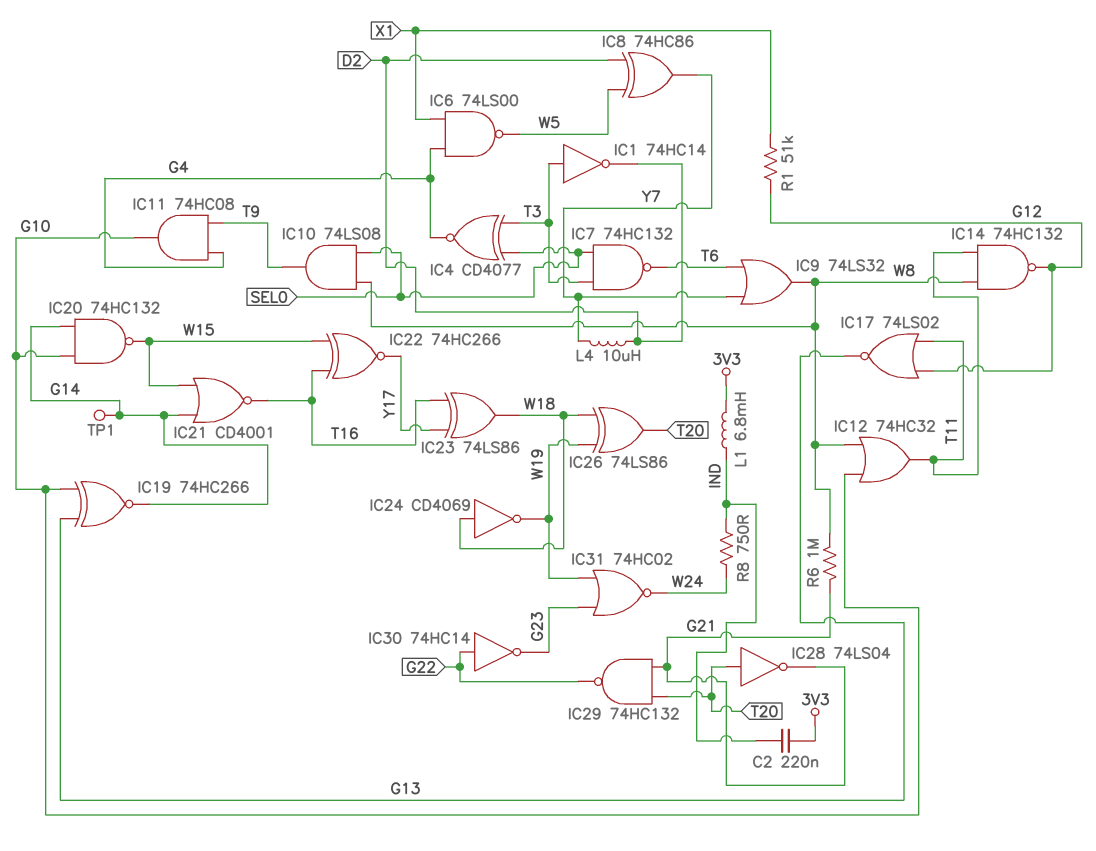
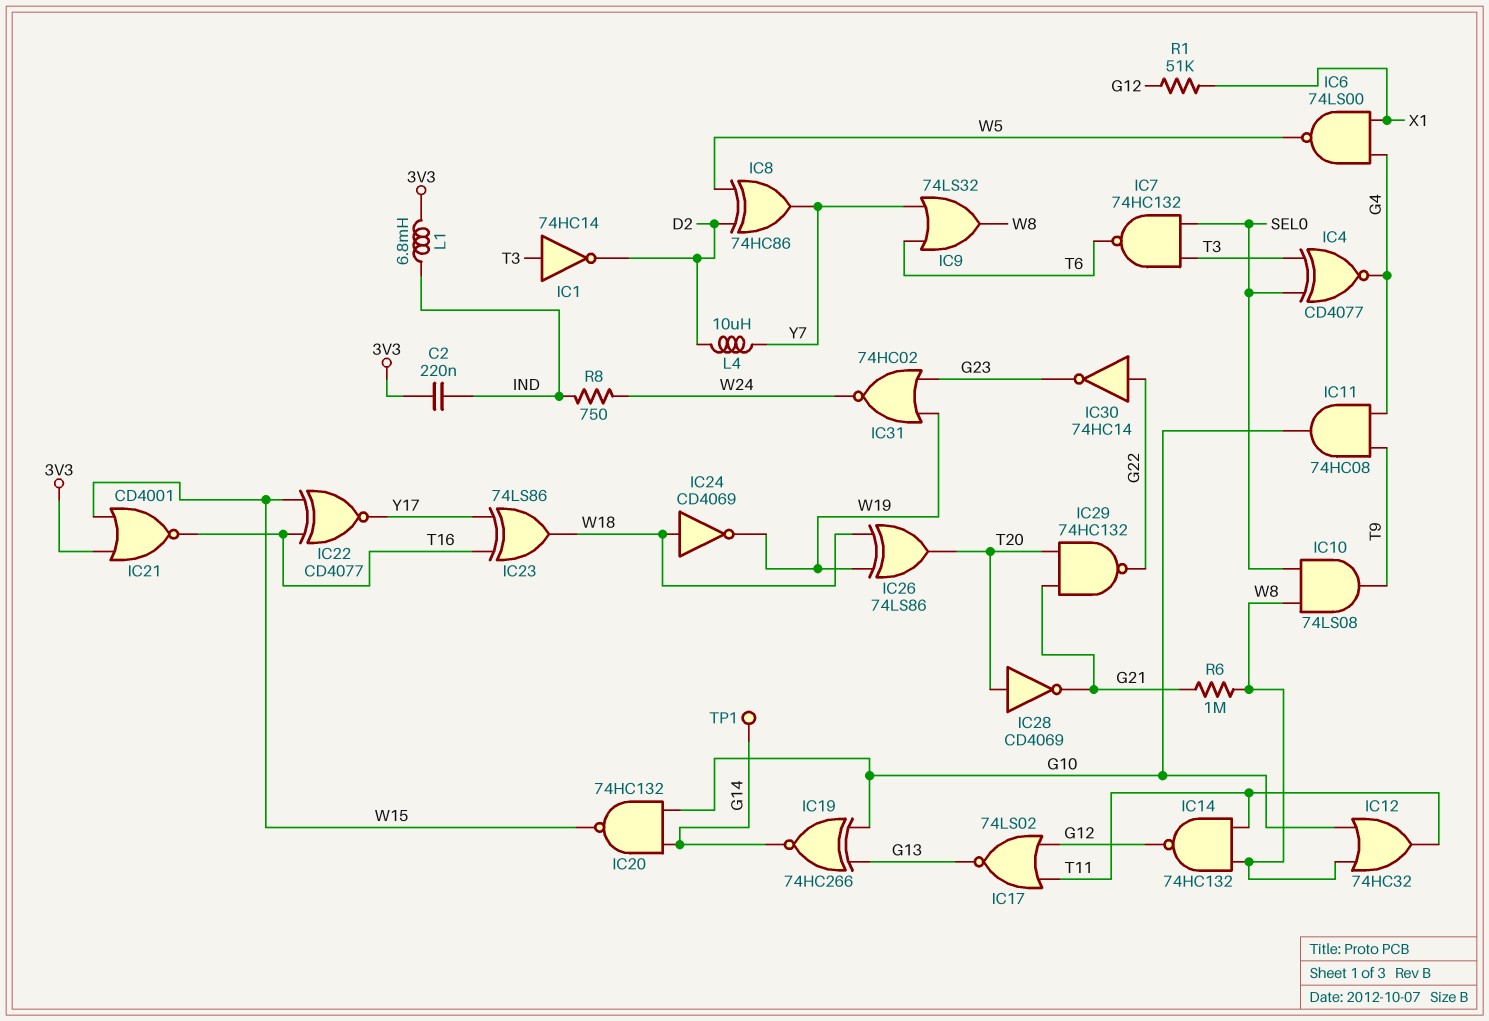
IC21: NOR CD4001 (in G14, in W15, out T16) -> NOR CD4001 (in 3V3, in W15, out T16)
IC22: XNOR 74HC266 (in T16, in W15, out Y17) -> XNOR CD4077 (in T16, in W15, out Y17)
IC28: NOT 74LS04 (in T20, out G21) -> NOT CD4069 (in T20, out G21)

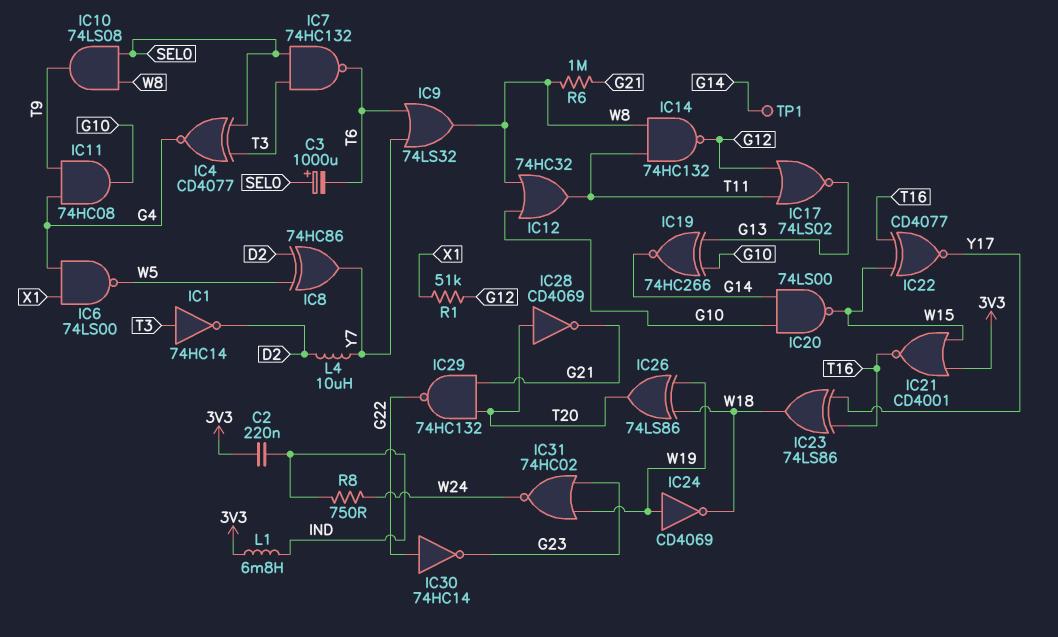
C3: none -> 1000uF (plus SEL0, minus T6)
IC20: NAND 74HC132 (in G10, in G14, out W15) -> NAND 74LS00 (in G10, in G14, out W15)
IC24: NOT CD4069 (in W18, out W19) -> NOT CD4069 (in W19, out W18)

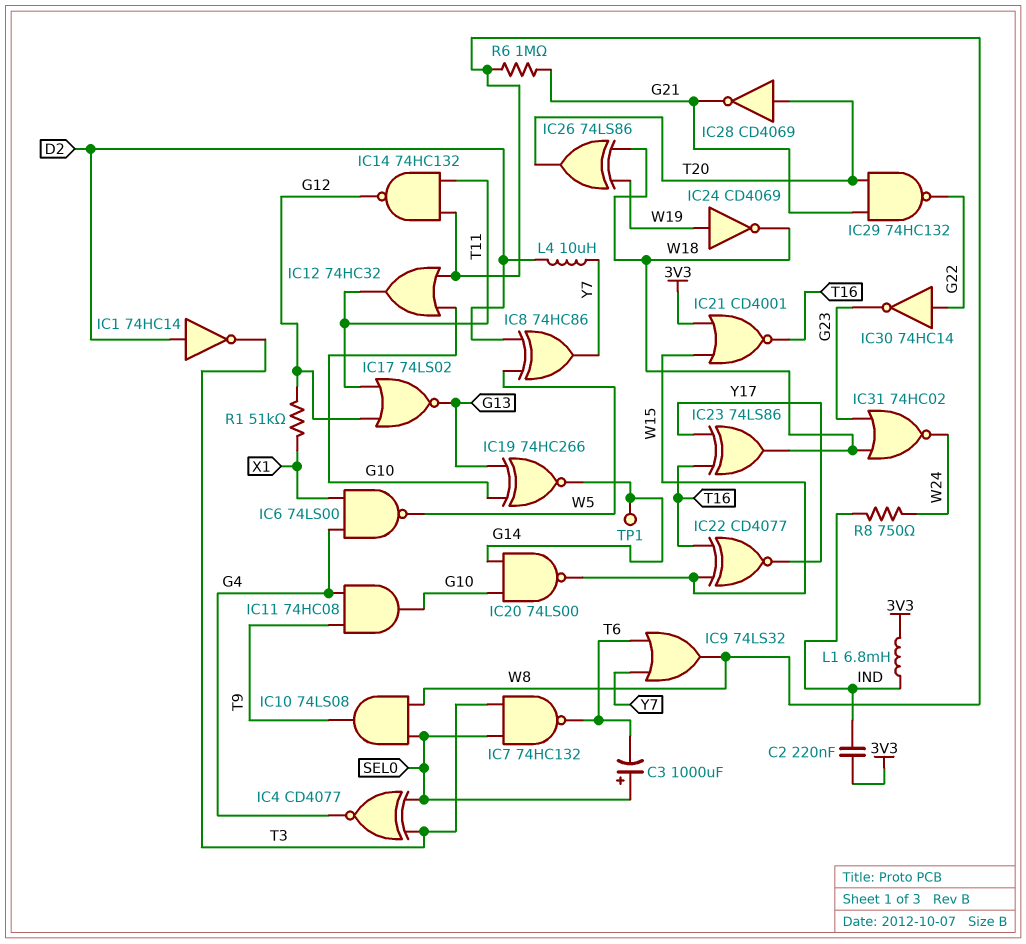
IC1: NOT 74HC14 (in T3, out D2) -> NOT 74HC14 (in D2, out T3)
IC31: NOR 74HC02 (in G23, in W19, out W24) -> NOR 74HC02 (in G23, in W18, out W24)

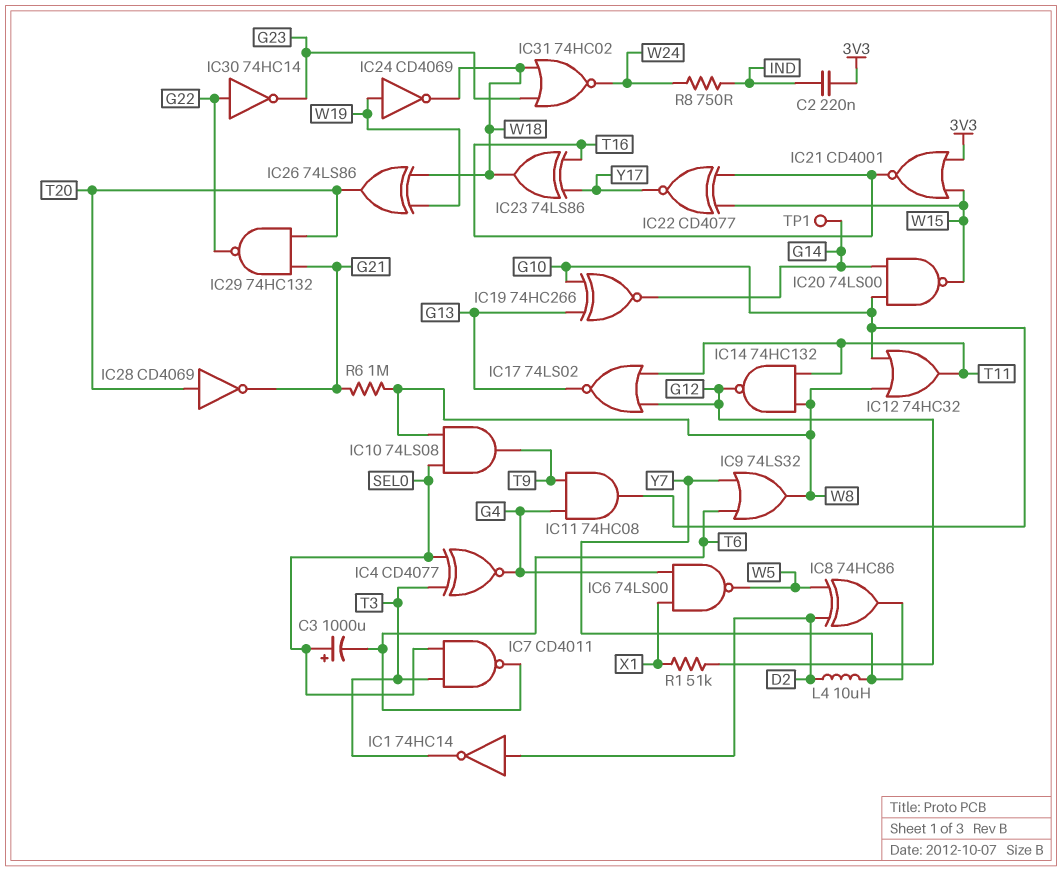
IC7: NAND 74HC132 (in SEL0, in T3, out T6) -> NAND CD4011 (in SEL0, in T3, out T6)
L1: 6.8mH (3V3, IND) -> none

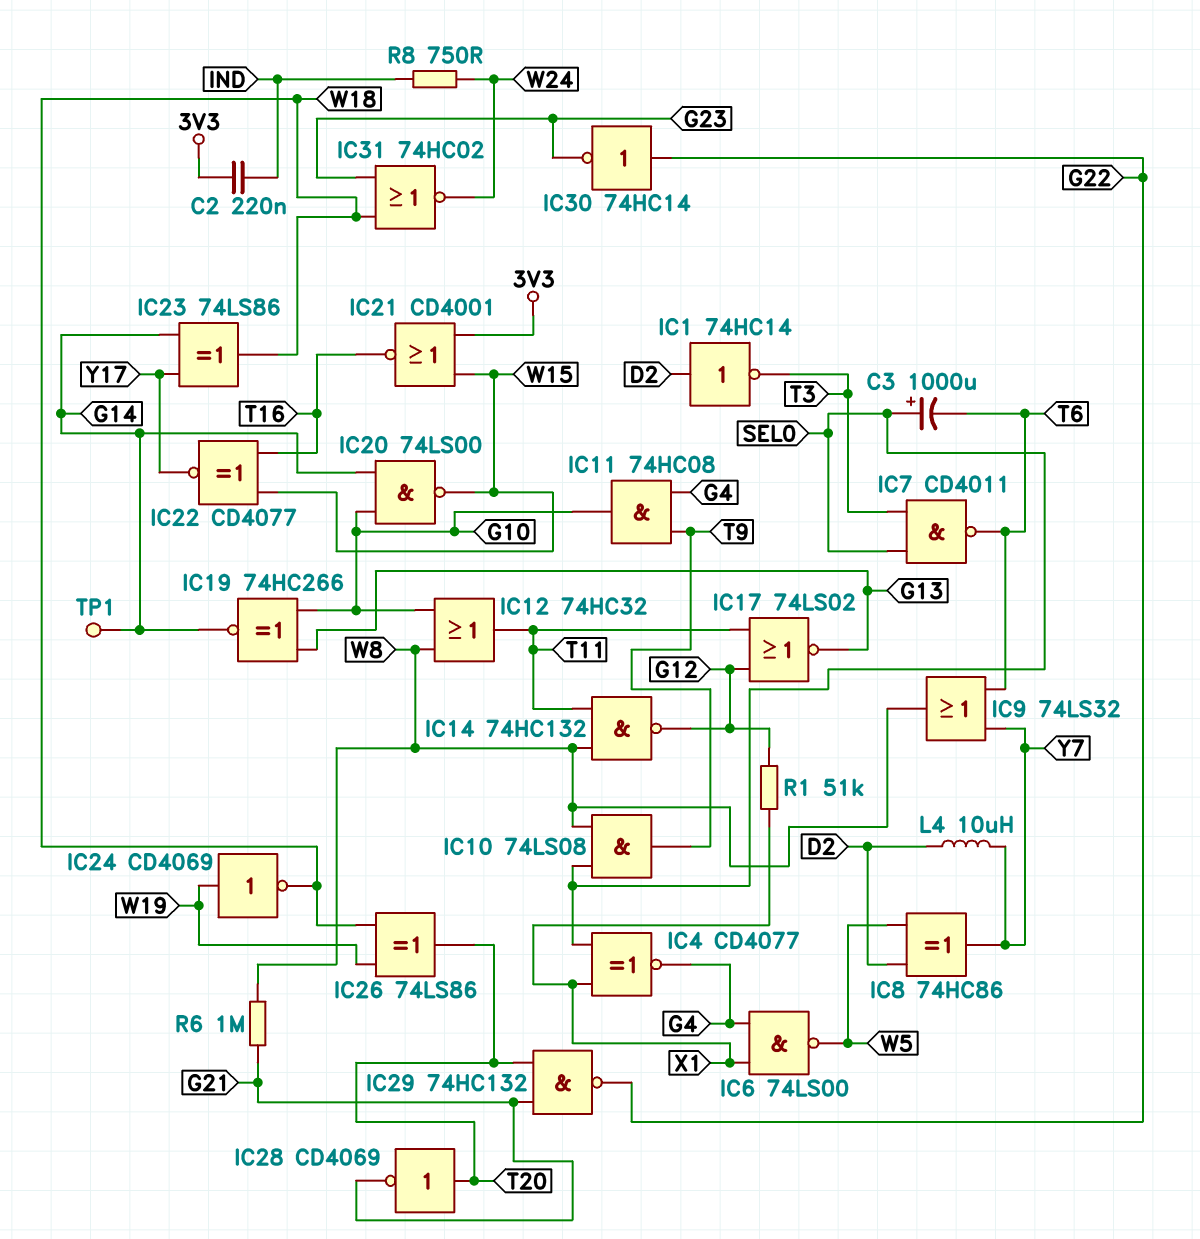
IC4: XNOR CD4077 (in SEL0, in T3, out G4) -> XNOR CD4077 (in SEL0, in X1, out G4)
IC23: XOR 74LS86 (in T16, in Y17, out W18) -> XOR 74LS86 (in G14, in Y17, out W18)

